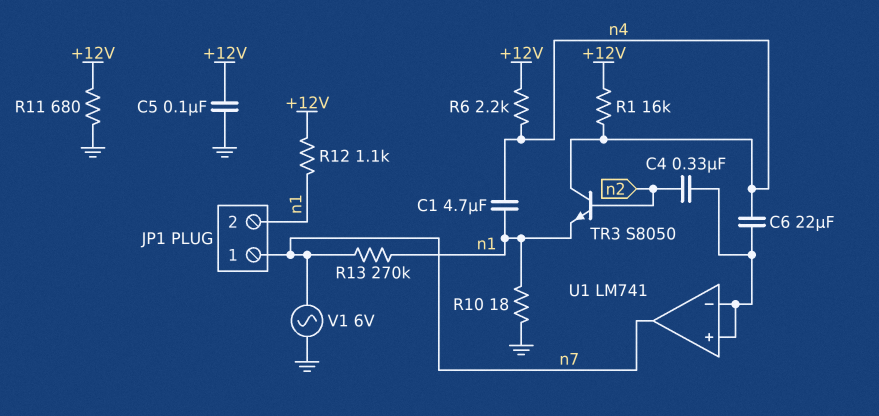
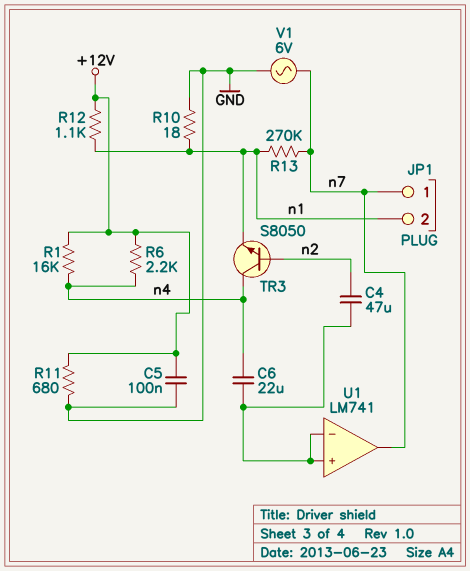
C1: 4.7uF (n1, n4) -> none
C4: 330nF (U1/in+, n2) -> 47uF (U1/in+, n2)

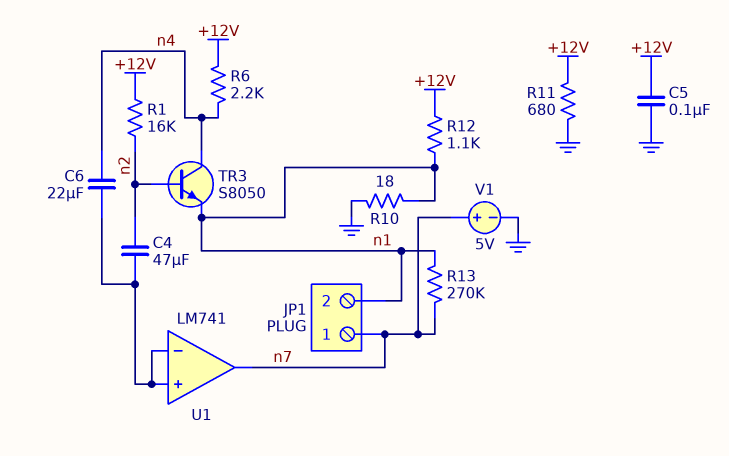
R1: 16k (+12V, n4) -> 16k (+12V, n2)
V1: AC 6V (GND, n7) -> 5V (plus n7, minus GND)

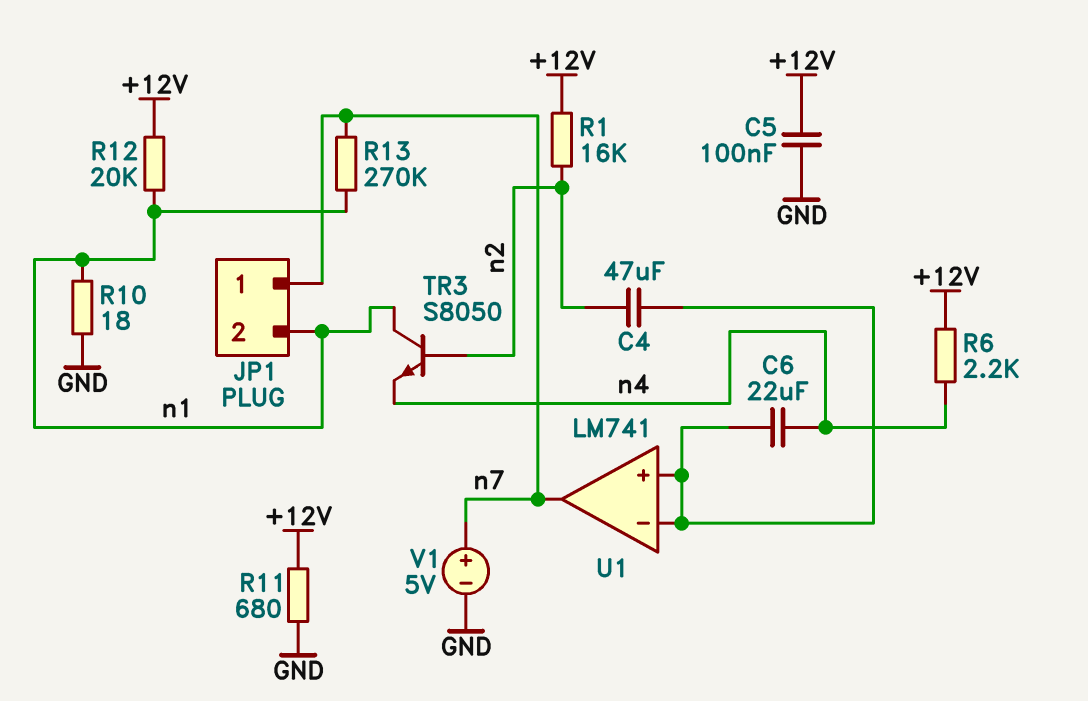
R12: 1.1k (+12V, n1) -> 20k (+12V, n1)
TR3: NPN S8050 (B n2, C n4, E n1) -> NPN S8050 (B n2, C n1, E n4)

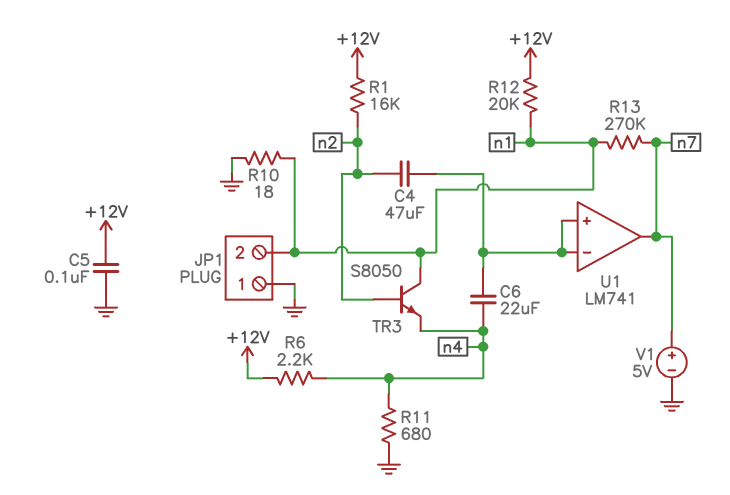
JP1 pin 1: n7 -> GND
R11: 680 (+12V, GND) -> 680 (GND, n4)

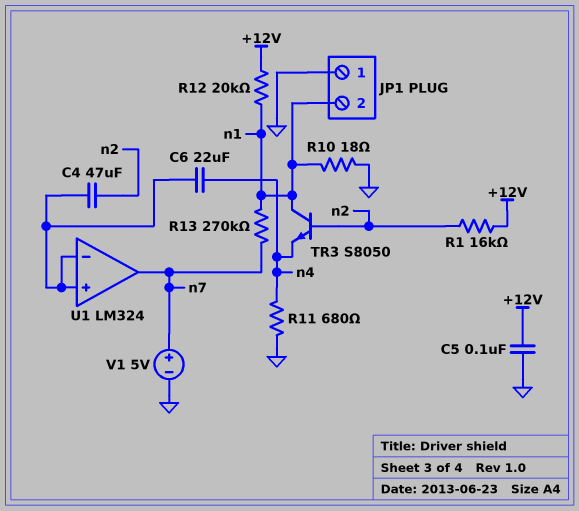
R6: 2.2k (+12V, n4) -> none
U1: LM741 -> LM324

